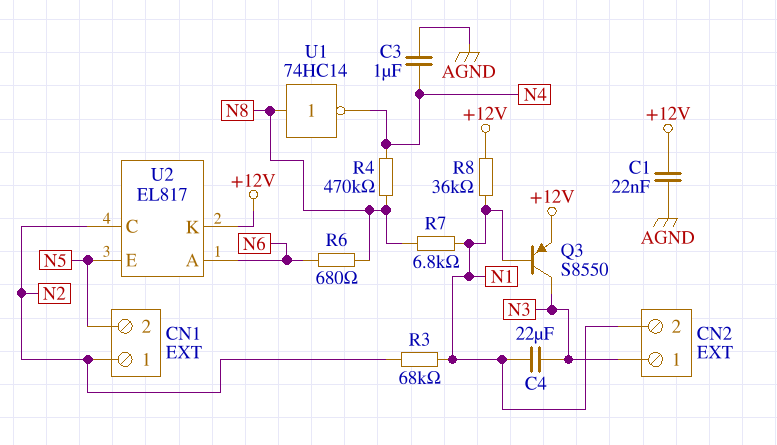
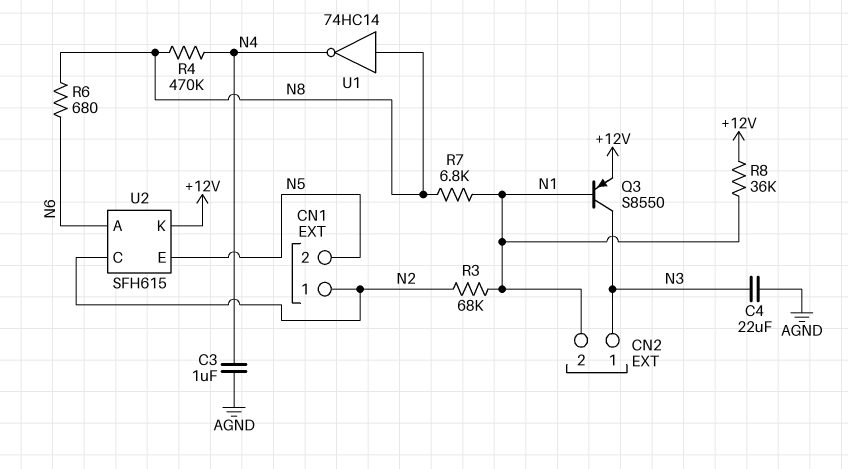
C1: 22nF (+12V, AGND) -> none
C4: 22uF (N1, N3) -> 22uF (AGND, N3)
U2: EL817 -> SFH615

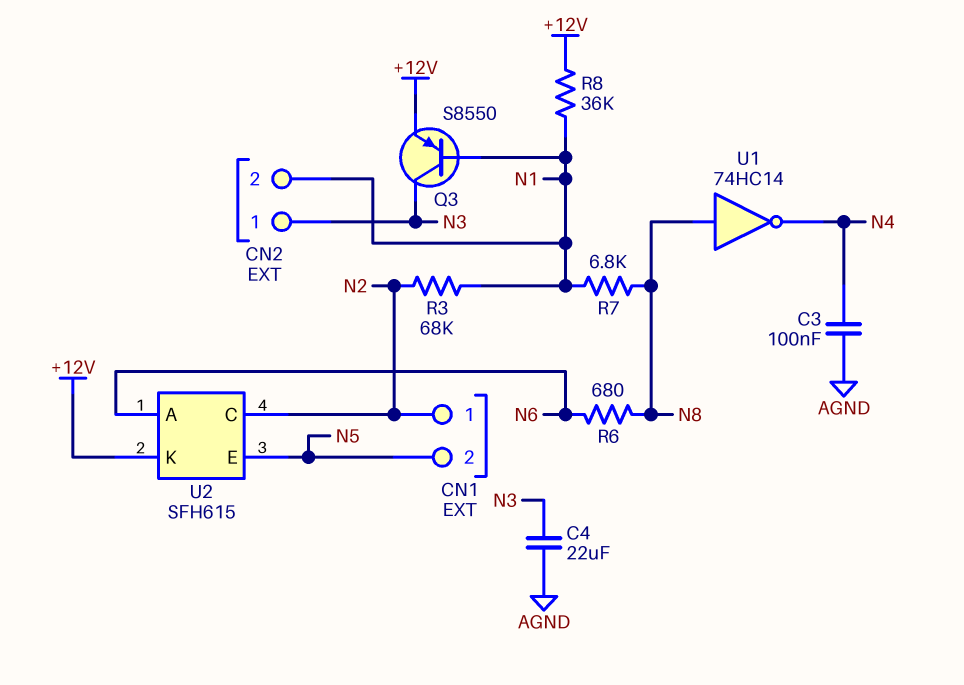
C3: 1uF (AGND, N4) -> 100nF (AGND, N4)
R4: 470k (N4, N8) -> none

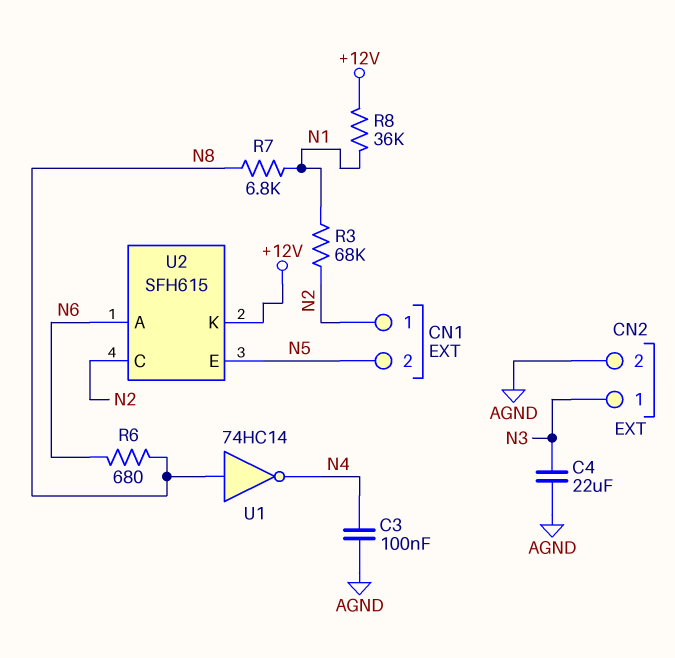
CN2 pin 2: N1 -> AGND
Q3: PNP S8550 (B N1, C N3, E +12V) -> none

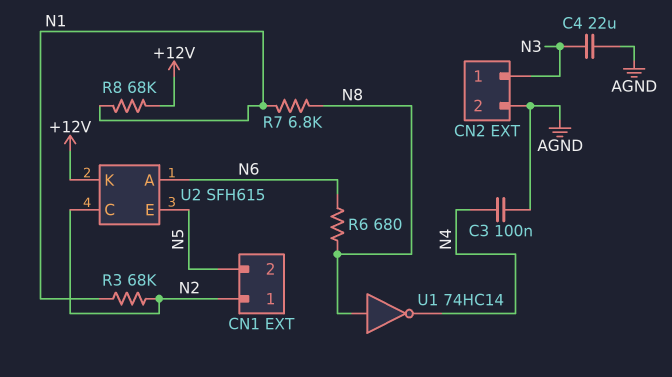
R8: 36k (+12V, N1) -> 68k (+12V, N1)

